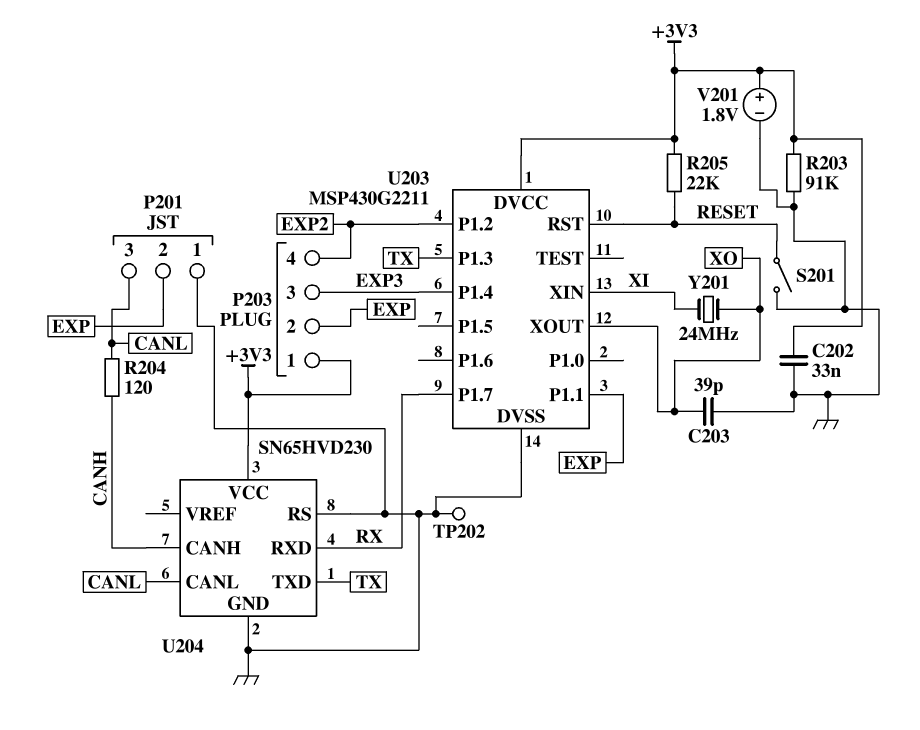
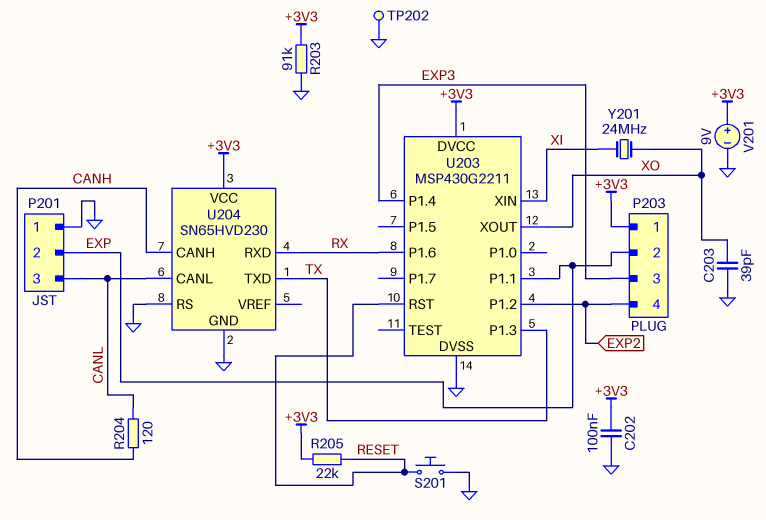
C202: 33nF (+3V3, GND) -> 100nF (+3V3, GND)
S201: switch (GND, RESET) -> button (GND, RESET)
U203 pin P1.6: none -> RX
U203 pin P1.7: RX -> none
V201: 1.8V (plus +3V3, minus GND) -> 9V (plus +3V3, minus GND)

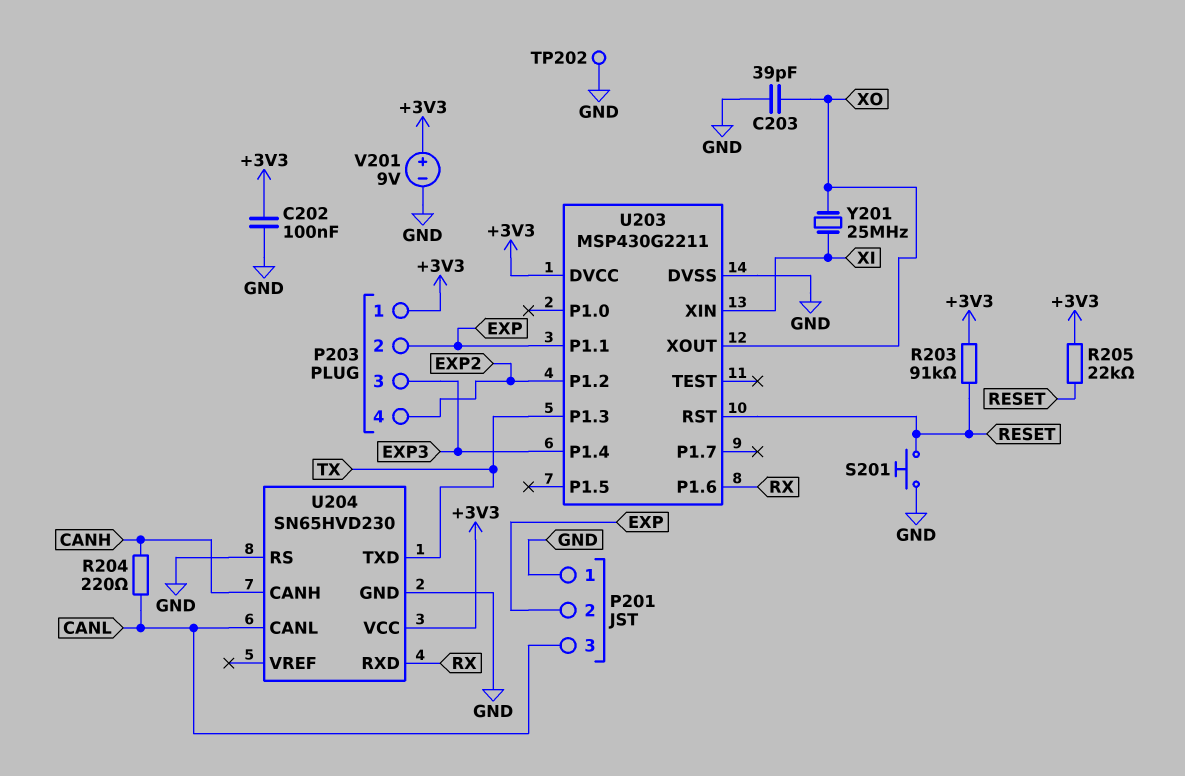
R203: 91k (+3V3, GND) -> 91k (+3V3, RESET)
R204: 120 (CANH, CANL) -> 220 (CANH, CANL)
Y201: 24MHz (XI, XO) -> 25MHz (XI, XO)

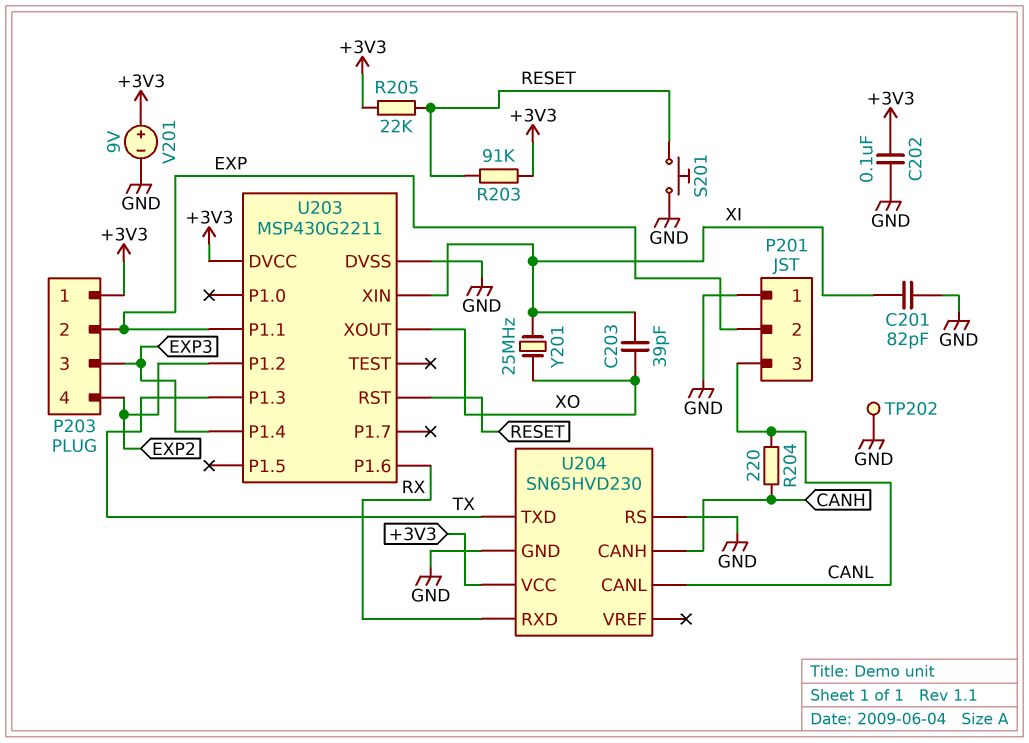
C201: none -> 82pF (GND, XI)
C203: 39pF (GND, XO) -> 39pF (XI, XO)

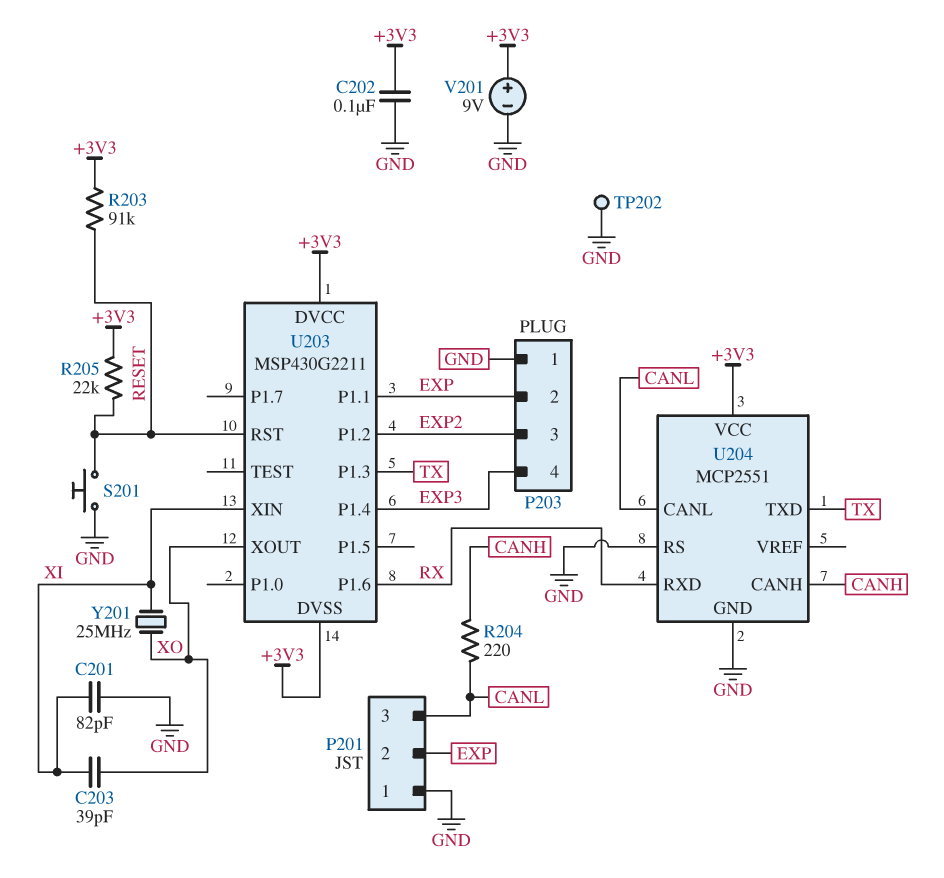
P203 pin 1: +3V3 -> GND
P203 pin 3: EXP3 -> EXP2
P203 pin 4: EXP2 -> EXP3
U203 pin DVSS: GND -> +3V3
U204: SN65HVD230 -> MCP2551

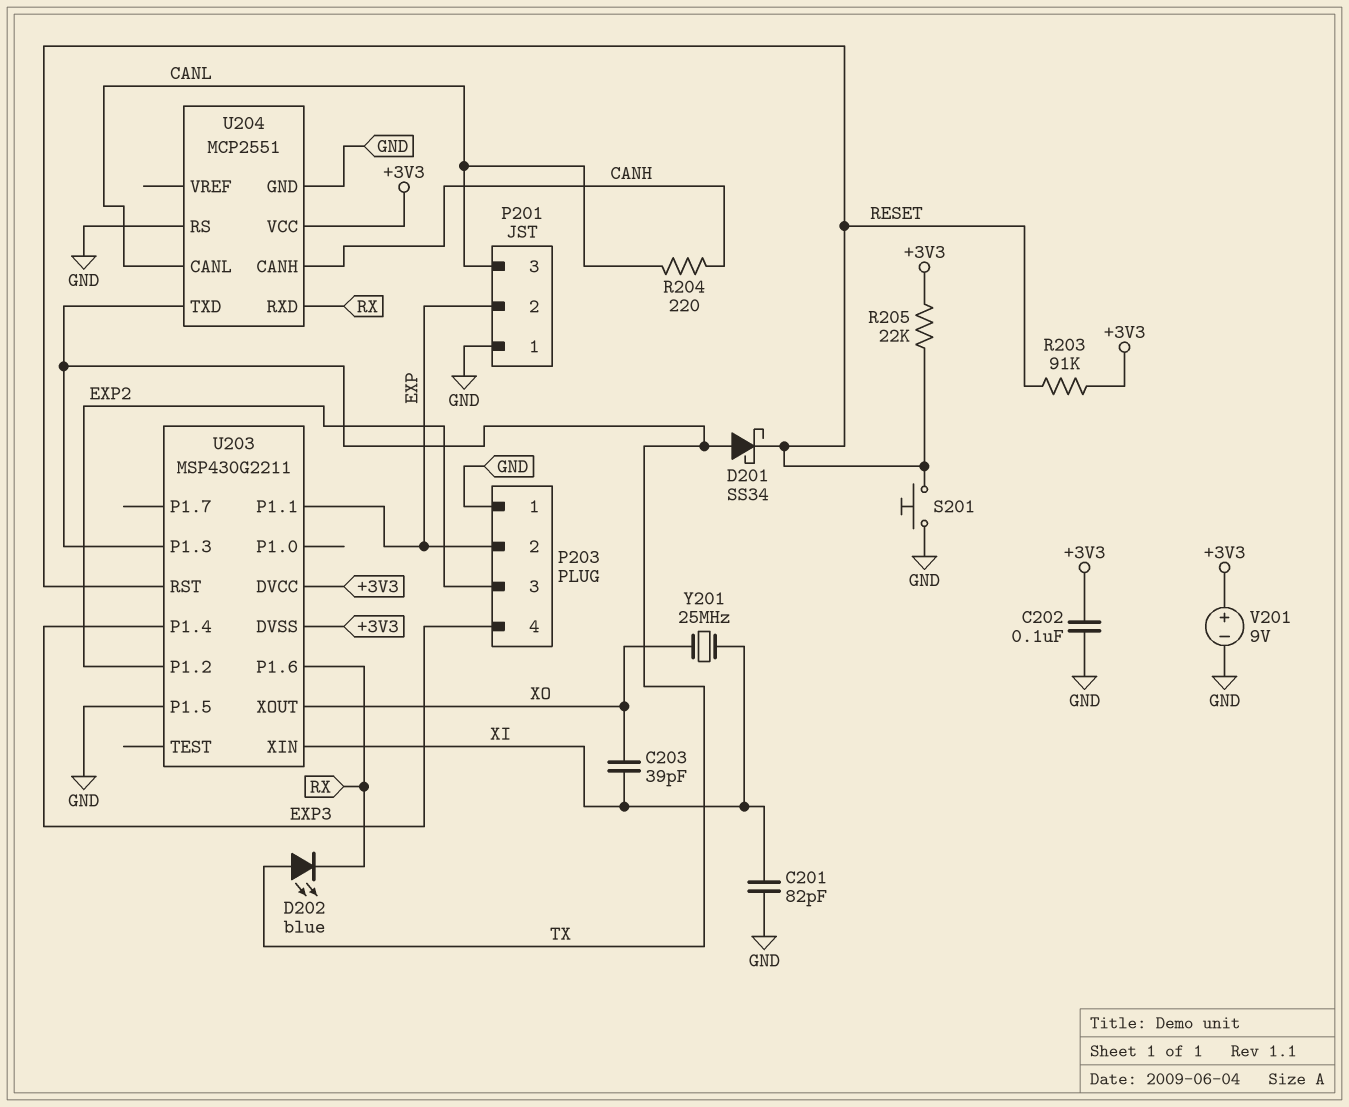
D201: none -> schottky SS34 (A TX, K RESET)
D202: none -> LED blue (A TX, K RX)
TP202: test point (GND) -> none
U203 pin P1.5: none -> GND

